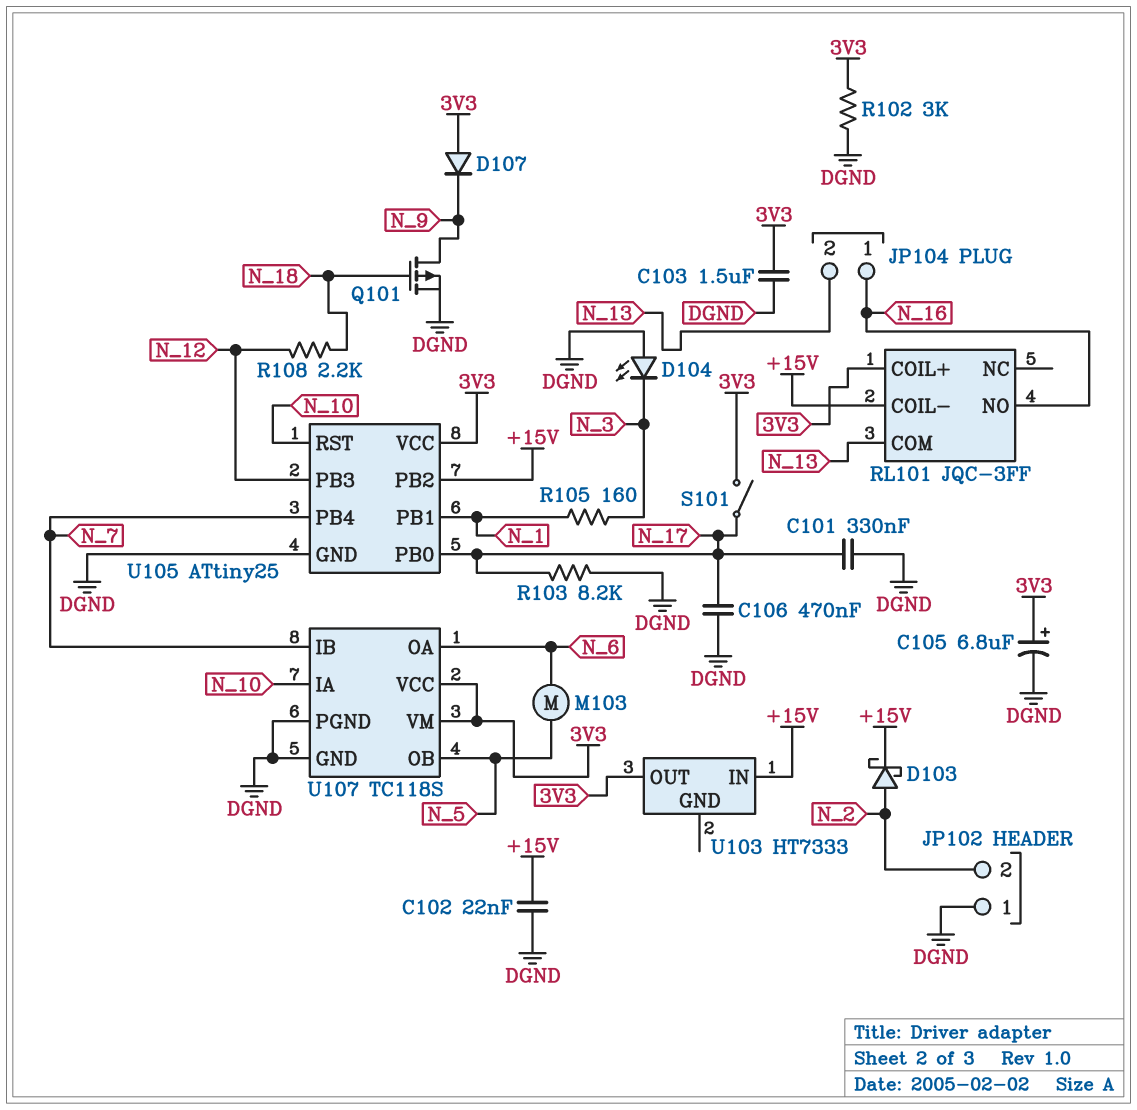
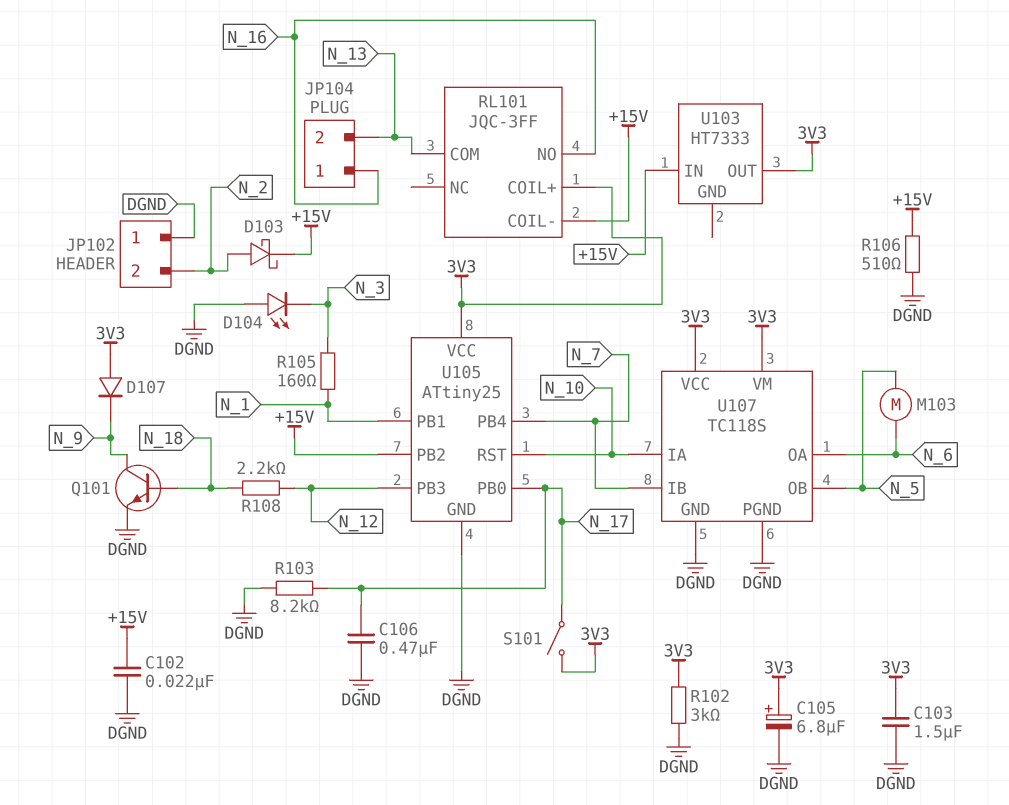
C101: 330nF (DGND, N_17) -> none
Q101: PMOS (G N_18, D N_9, S DGND) -> NPN (B N_18, C N_9, E DGND)
R106: none -> 510 (+15V, DGND)

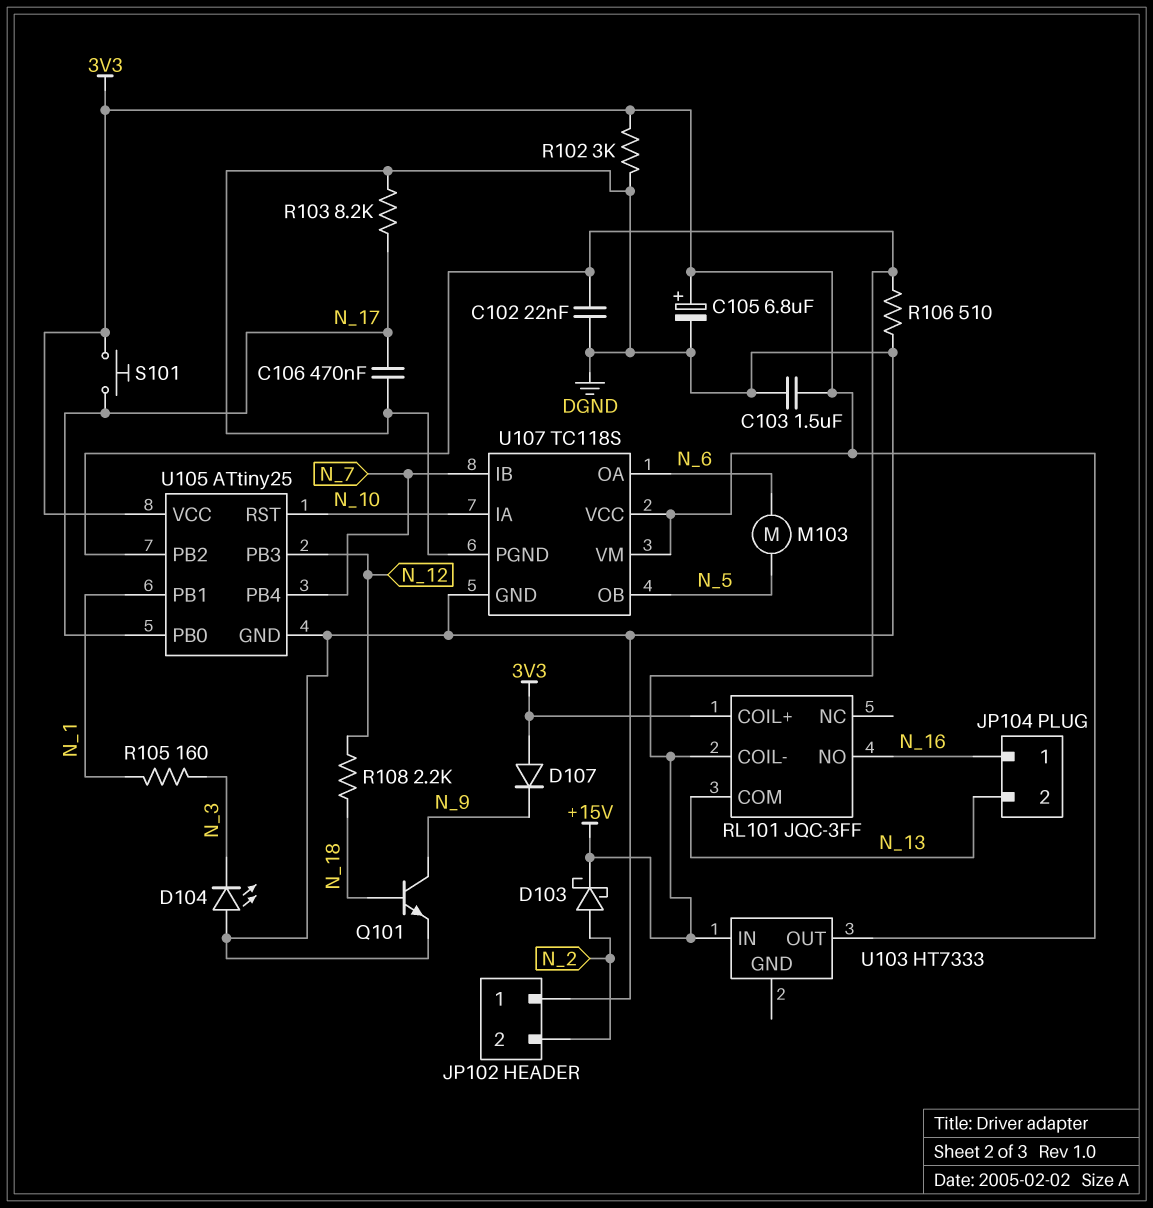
S101: switch (3V3, N_17) -> button (3V3, N_17)

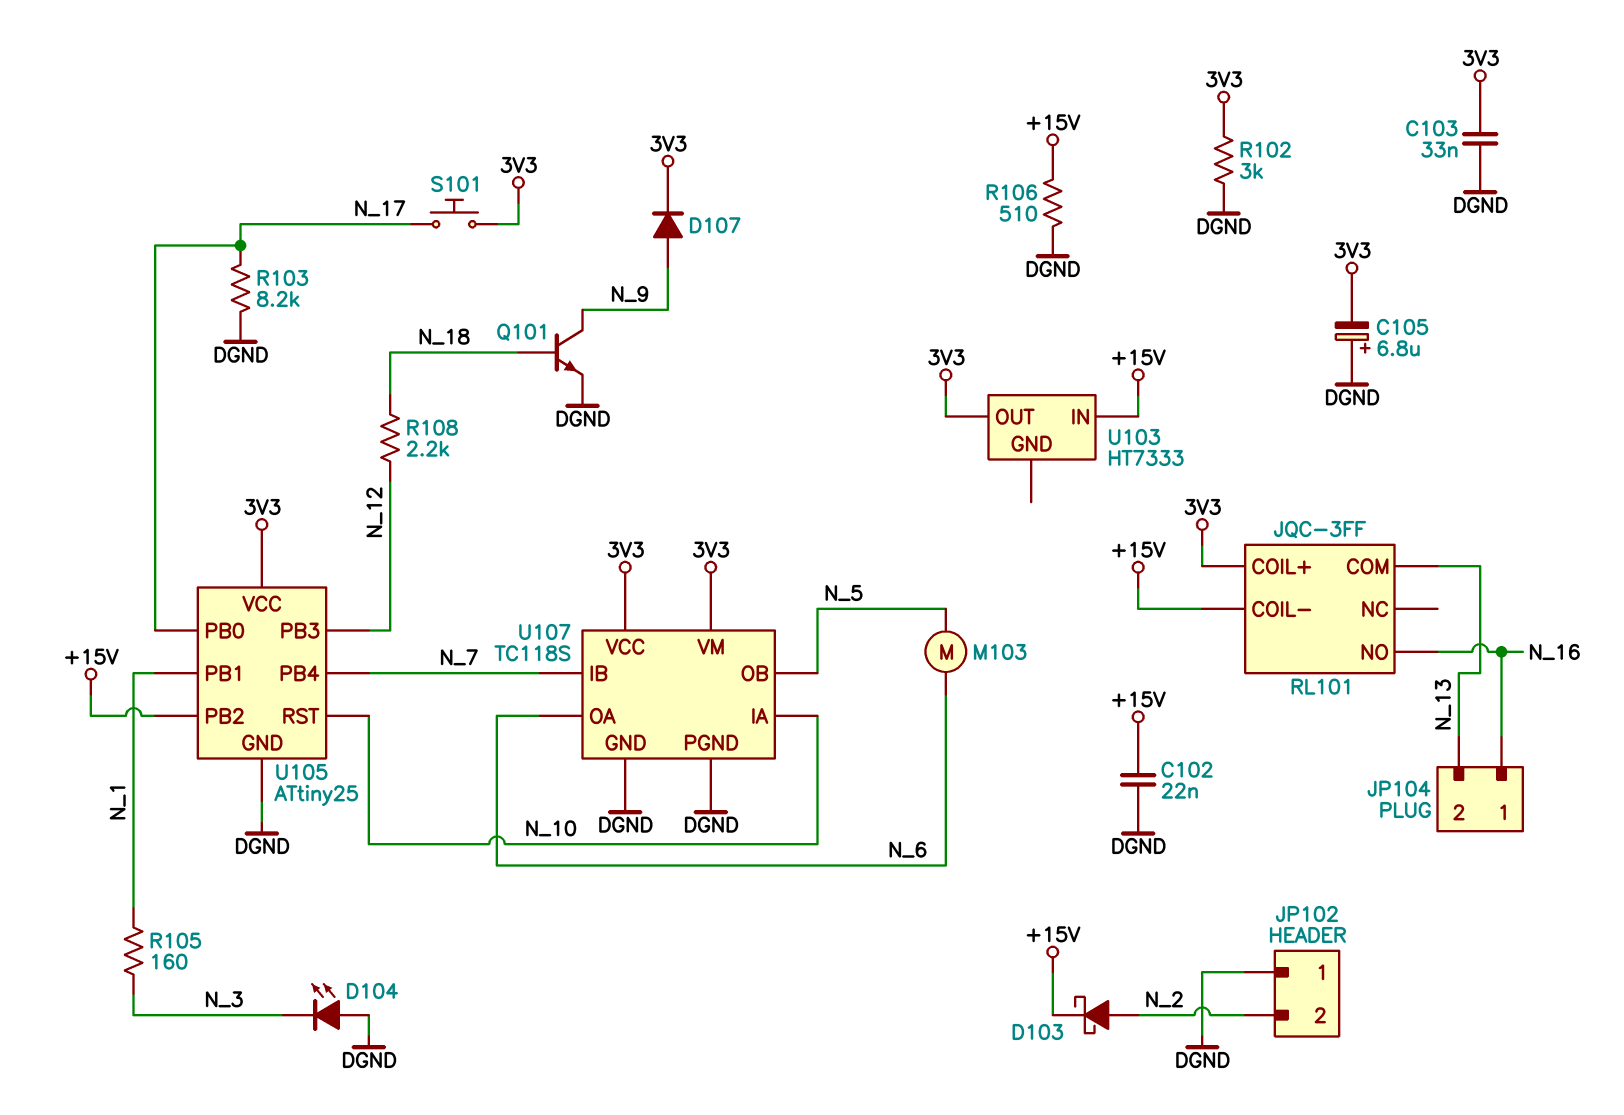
C103: 1.5uF (3V3, DGND) -> 33nF (3V3, DGND)
C105: 6.8uF (plus 3V3, minus DGND) -> 6.8uF (plus DGND, minus 3V3)
C106: 470nF (DGND, N_17) -> none
D107: diode (A 3V3, K N_9) -> diode (A N_9, K 3V3)

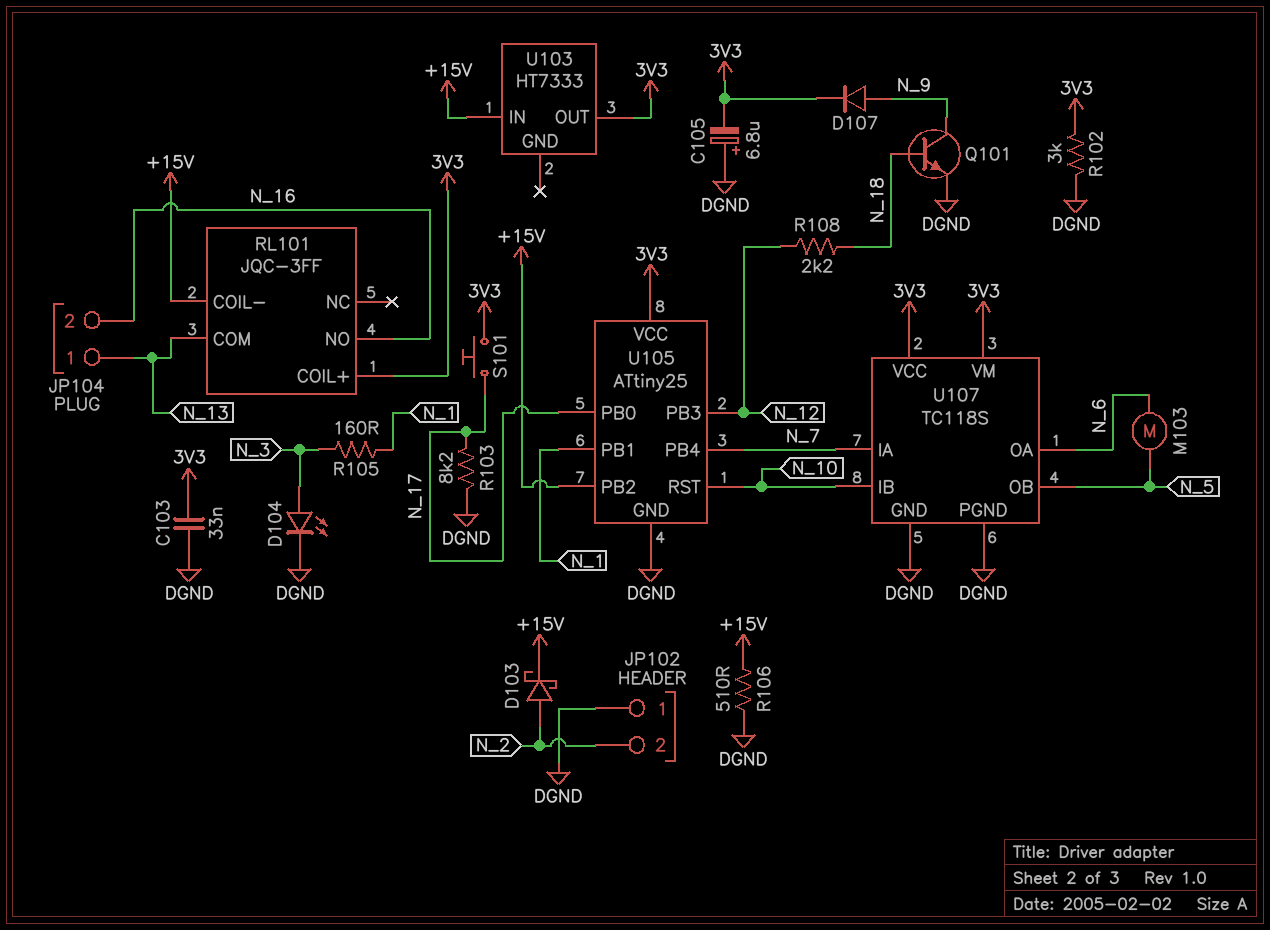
C102: 22nF (+15V, DGND) -> none
D104: LED (A DGND, K N_3) -> LED (A N_3, K DGND)
JP104 pin 1: N_16 -> N_13
JP104 pin 2: N_13 -> N_16
U107 pin IA: N_10 -> N_7
U107 pin IB: N_7 -> N_10

